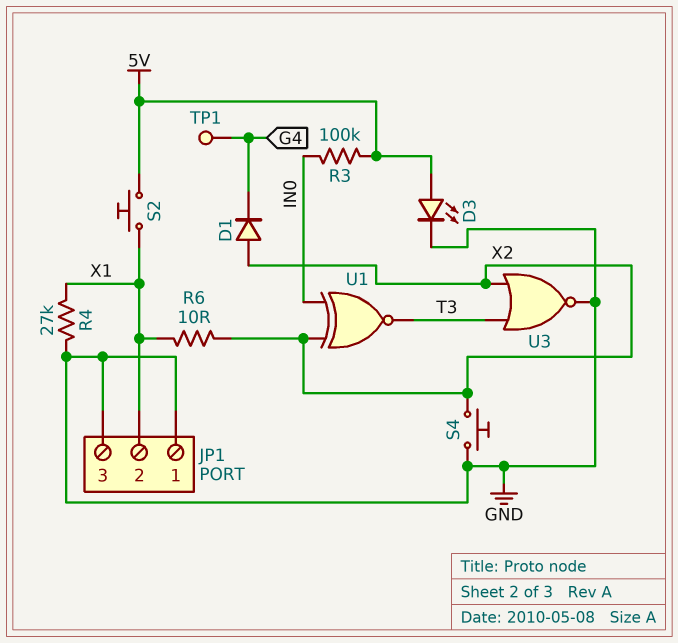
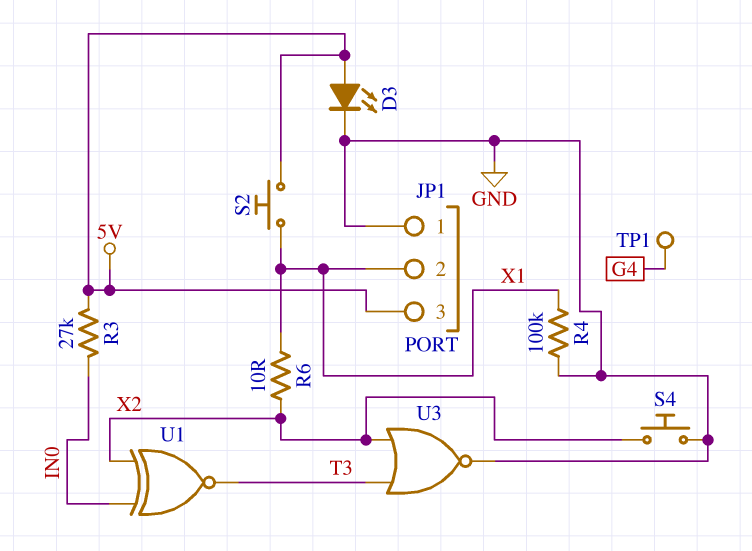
D1: diode (A X2, K G4) -> none
JP1 pin 3: GND -> 5V
R3: 100k (5V, IN0) -> 27k (5V, IN0)
R4: 27k (GND, X1) -> 100k (GND, X1)

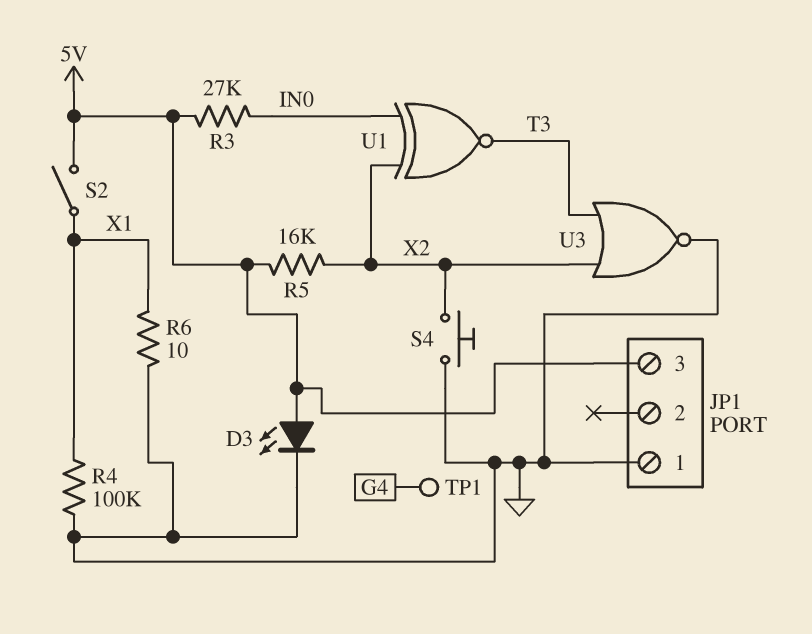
JP1 pin 2: X1 -> none
R5: none -> 16k (5V, X2)
R6: 10 (X1, X2) -> 10 (GND, X1)
S2: button (5V, X1) -> switch (5V, X1)

